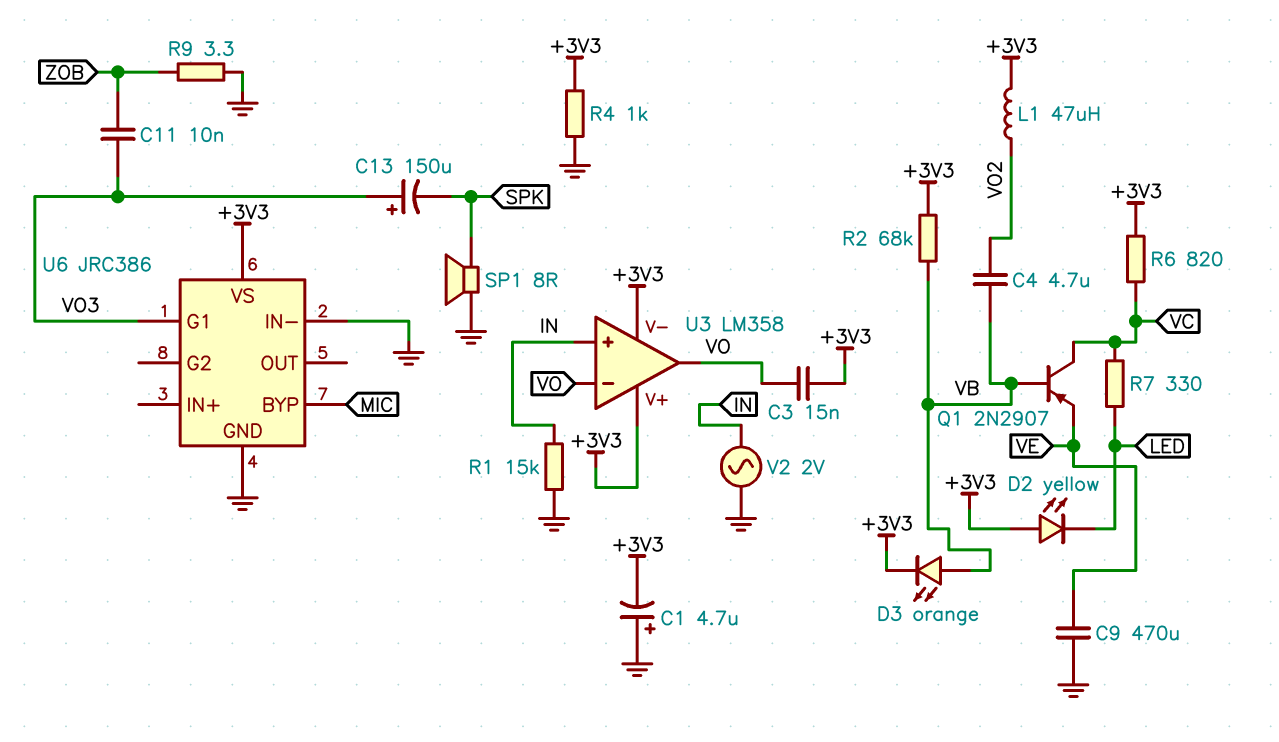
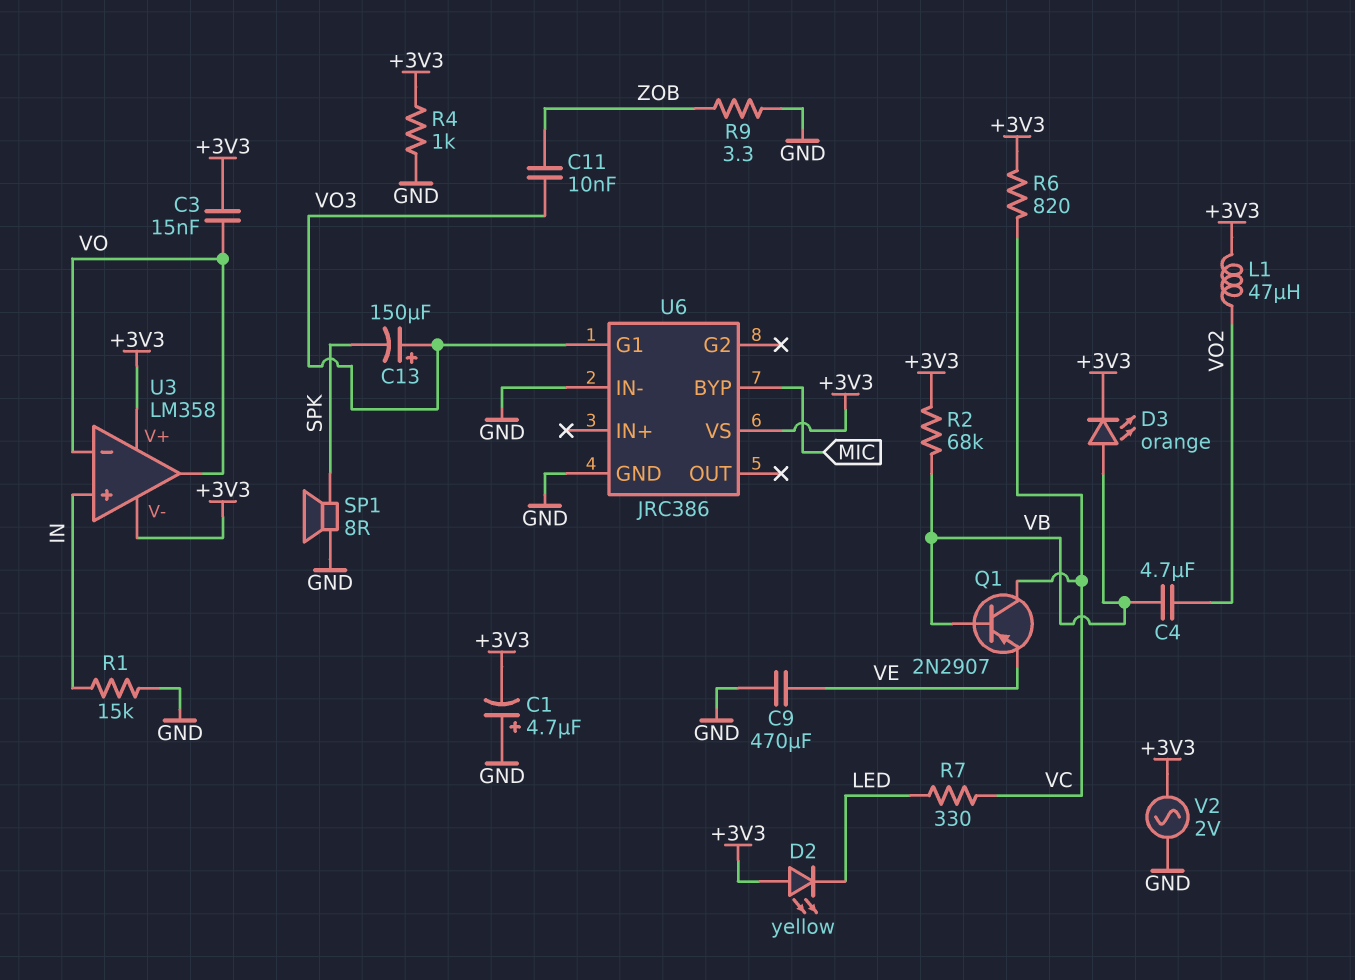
V2: AC 2V (GND, IN) -> AC 2V (+3V3, GND)

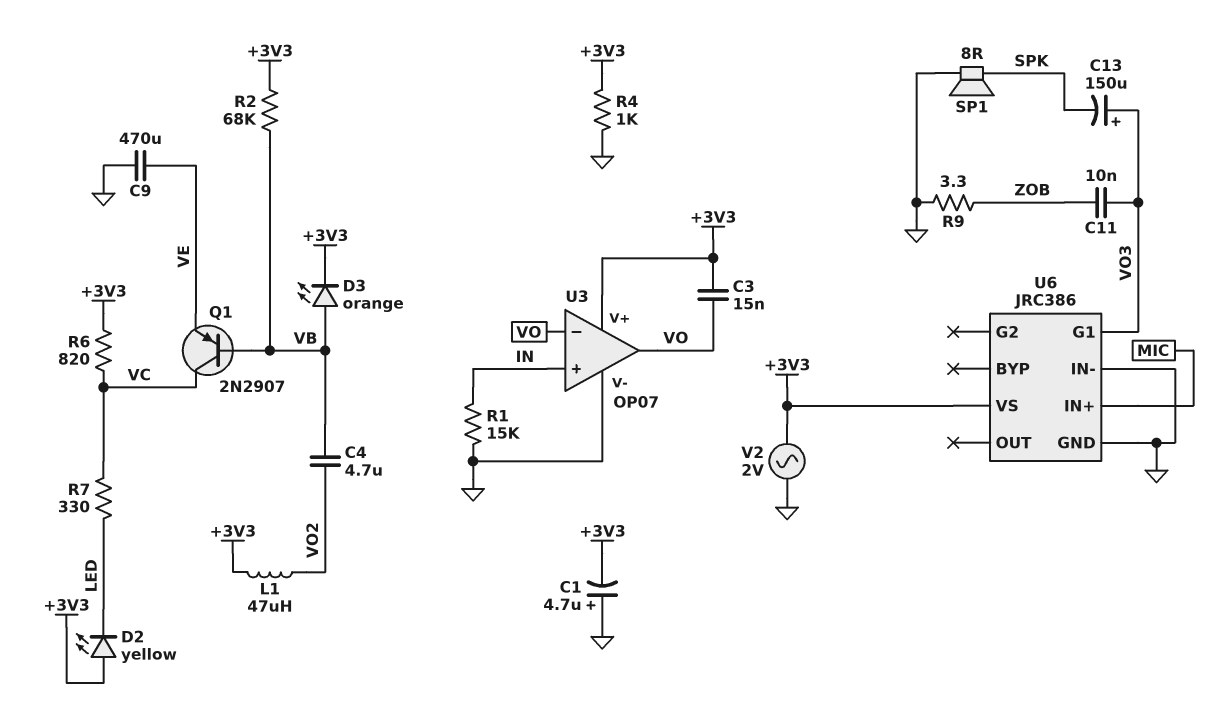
U3: LM358 -> OP07
U3 pin V-: +3V3 -> GND
U6 pin BYP: MIC -> none
U6 pin IN+: none -> MIC

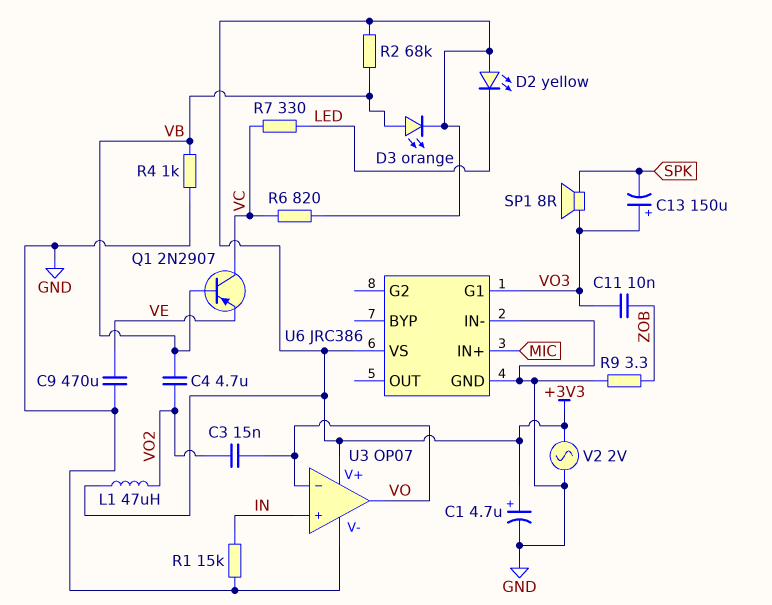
C1: 4.7uF (plus GND, minus +3V3) -> 4.7uF (plus +3V3, minus GND)
C3: 15nF (+3V3, VO) -> 15nF (VO, VO2)
R4: 1k (+3V3, GND) -> 1k (GND, VB)
SP1: speaker 8R (GND, SPK) -> speaker 8R (SPK, VO3)

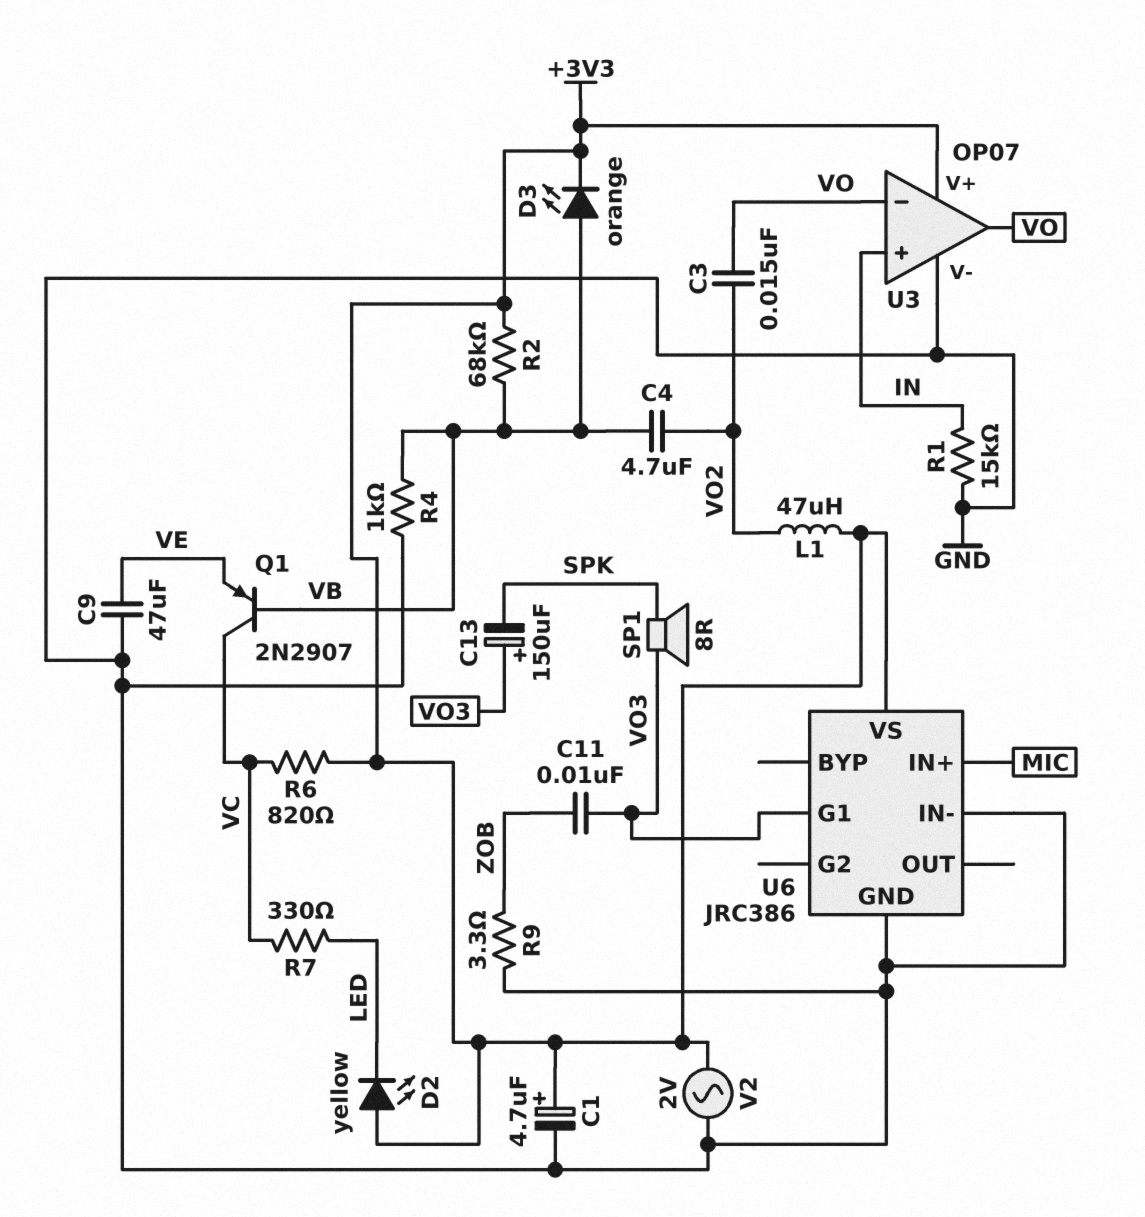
C9: 470uF (GND, VE) -> 47uF (GND, VE)

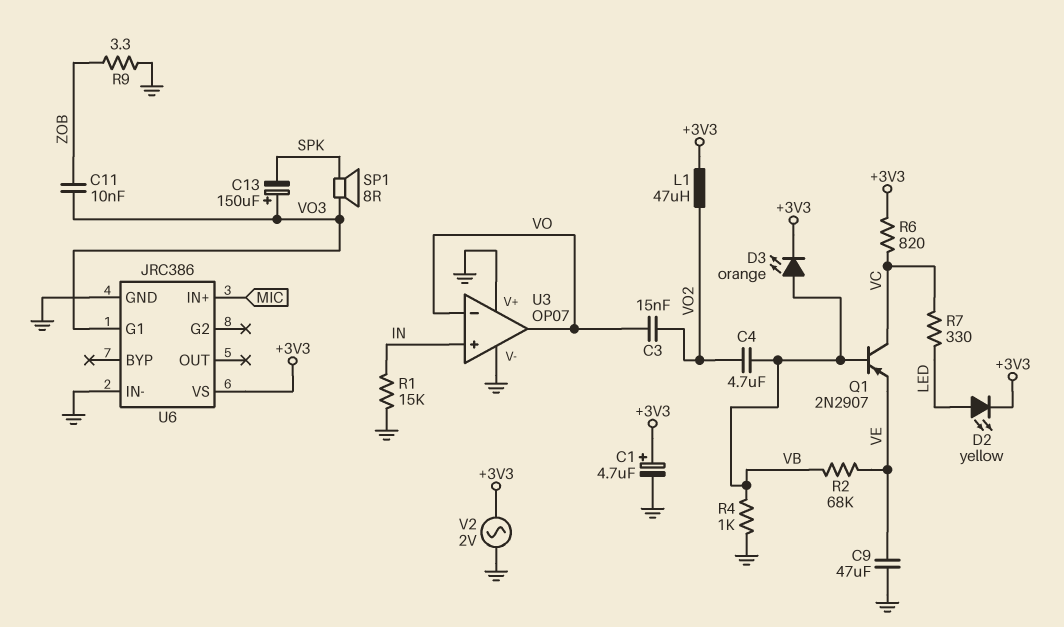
D2: LED yellow (A +3V3, K LED) -> LED yellow (A LED, K +3V3)
R2: 68k (+3V3, VB) -> 68k (VB, VE)
U3 pin V+: +3V3 -> GND

